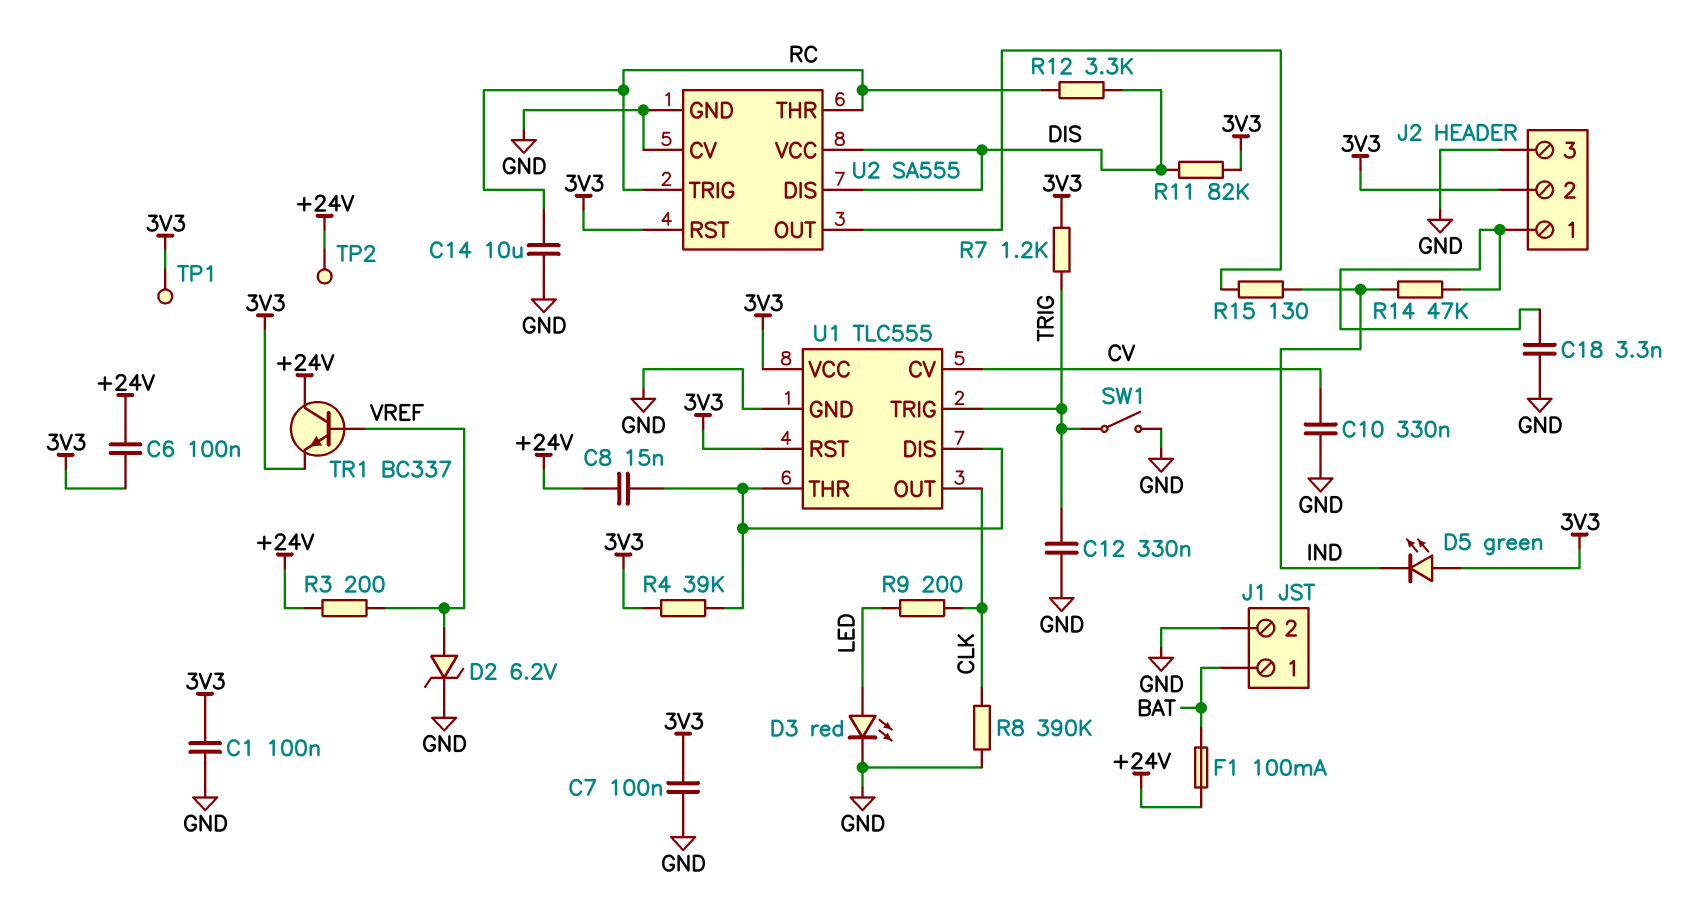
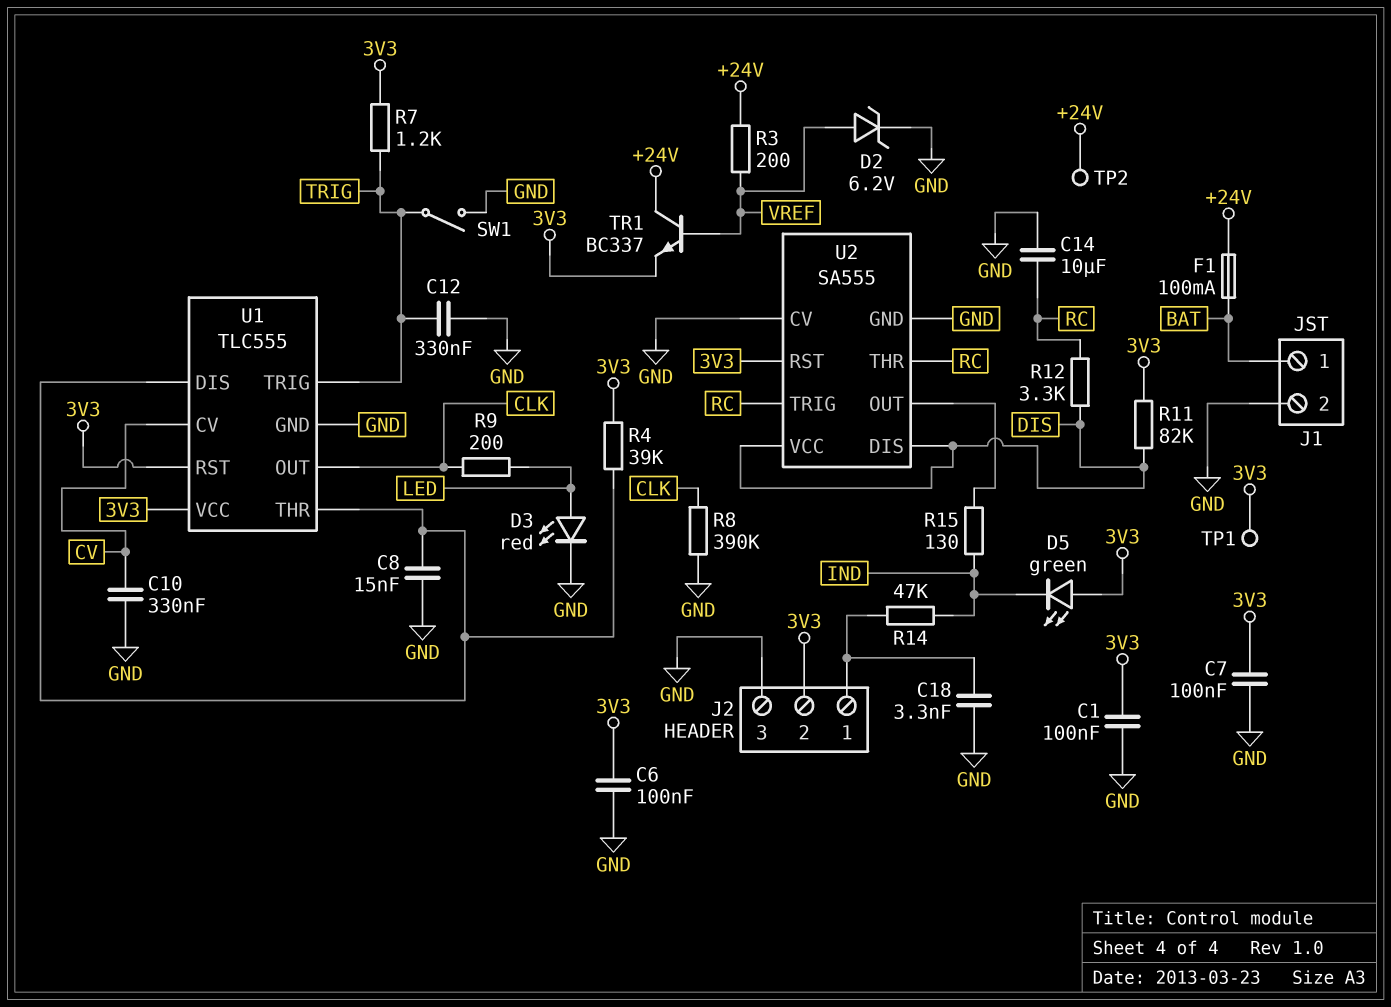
C6: 100nF (+24V, 3V3) -> 100nF (3V3, GND)
C8: 15nF (+24V, U1/DIS) -> 15nF (GND, U1/DIS)

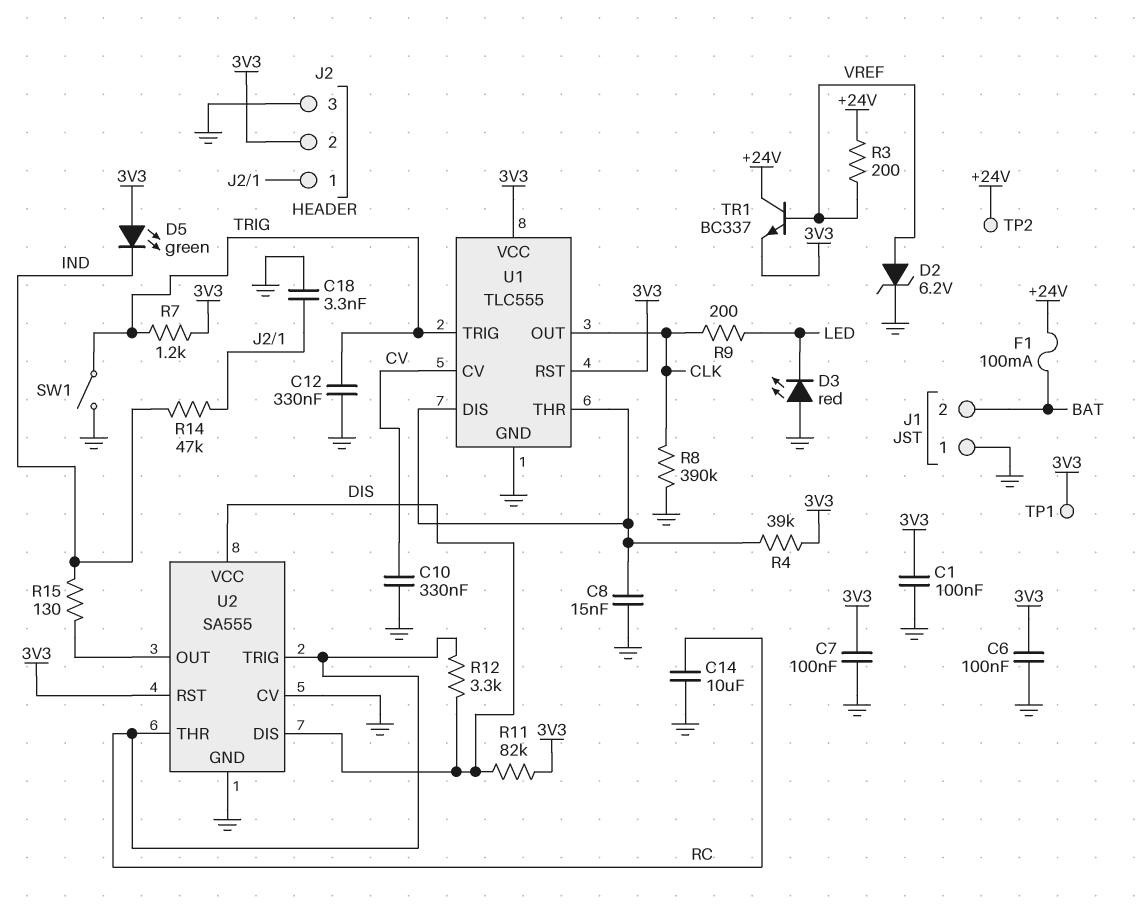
D3: LED red (A LED, K GND) -> LED red (A GND, K LED)
J1 pin 1: BAT -> GND
J1 pin 2: GND -> BAT

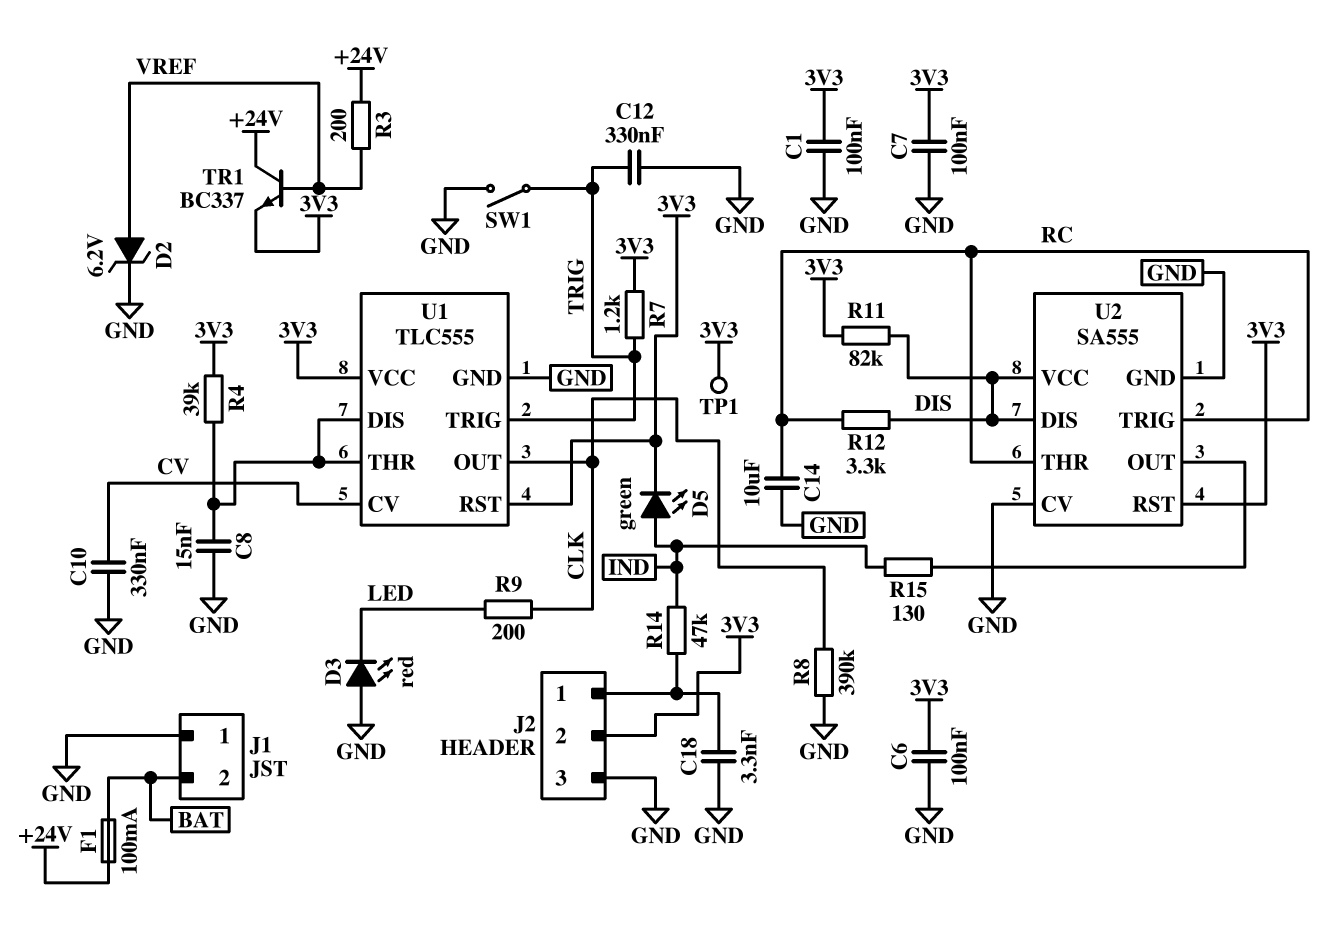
D5: LED green (A 3V3, K IND) -> LED green (A IND, K 3V3)
TP2: test point (+24V) -> none

